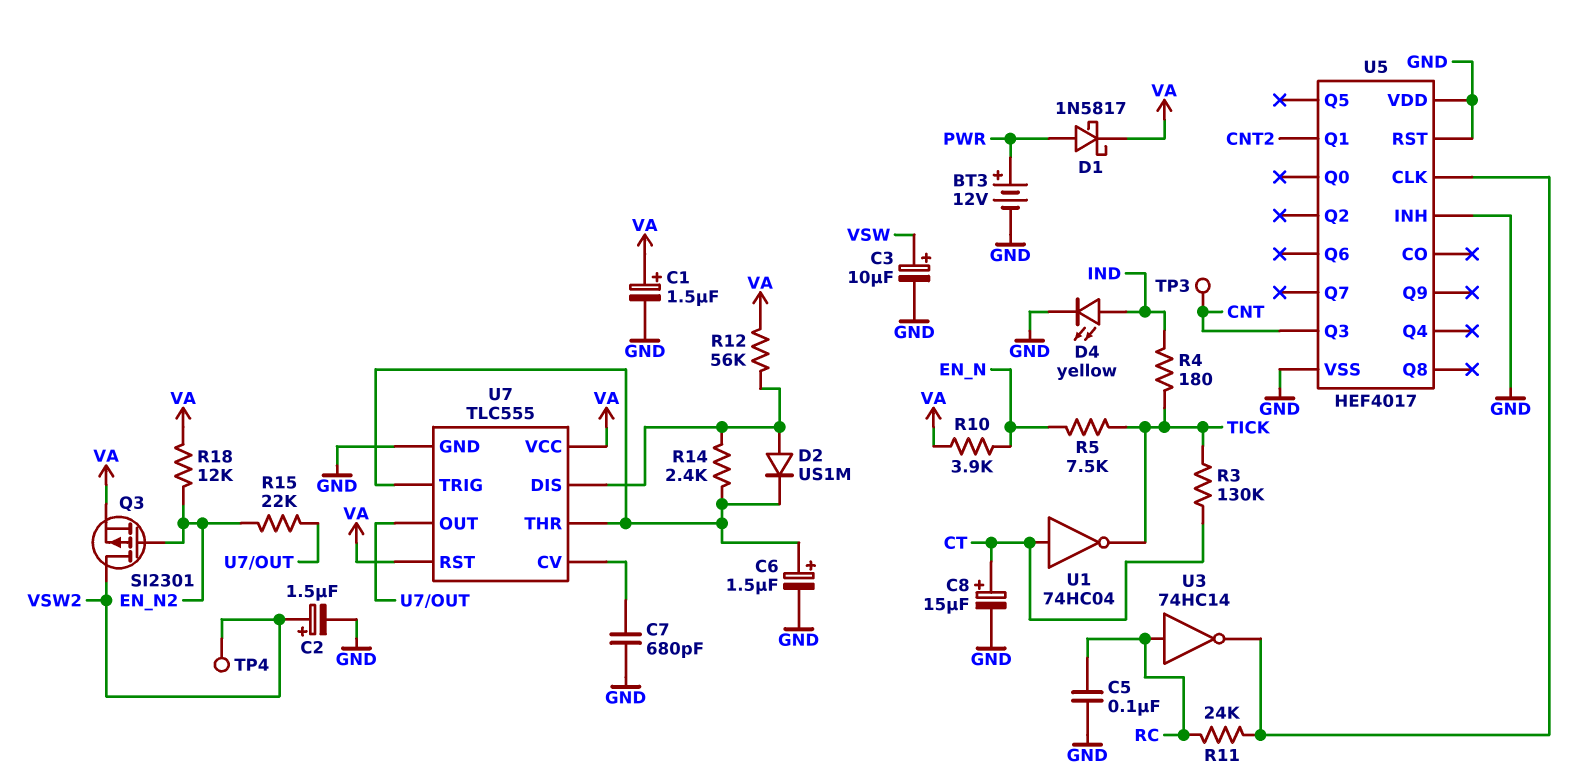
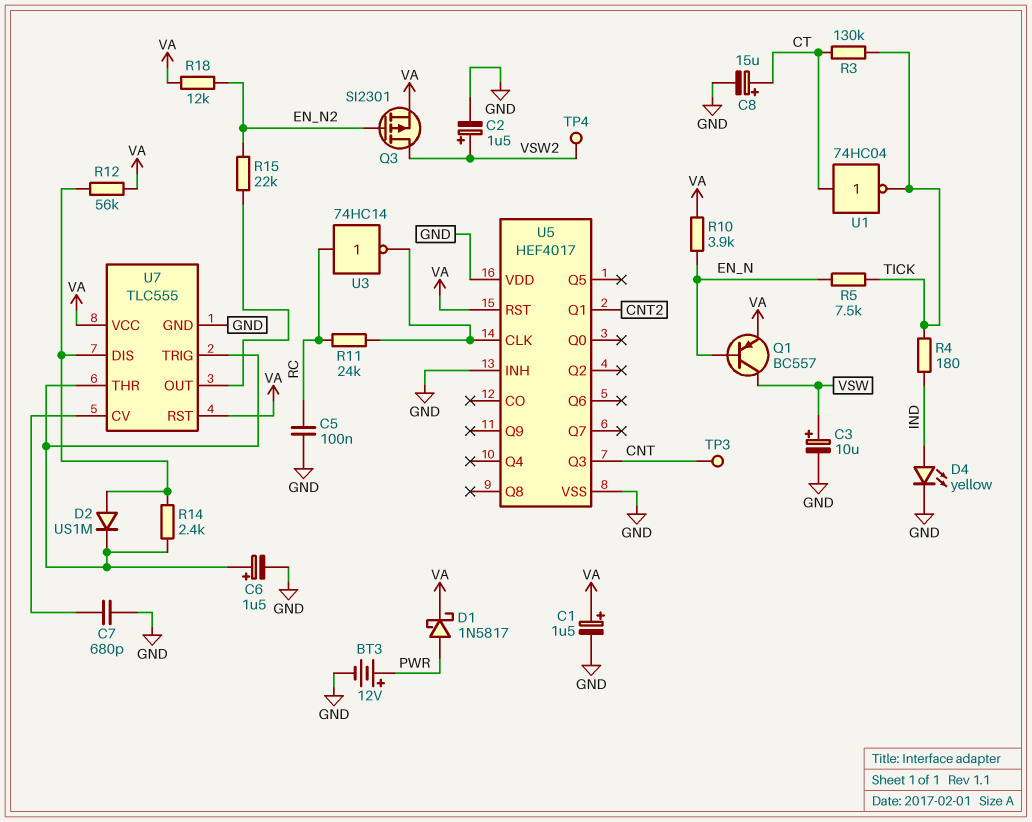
Q1: none -> PNP BC557 (B EN_N, C VSW, E VA)
U5 pin RST: GND -> VA

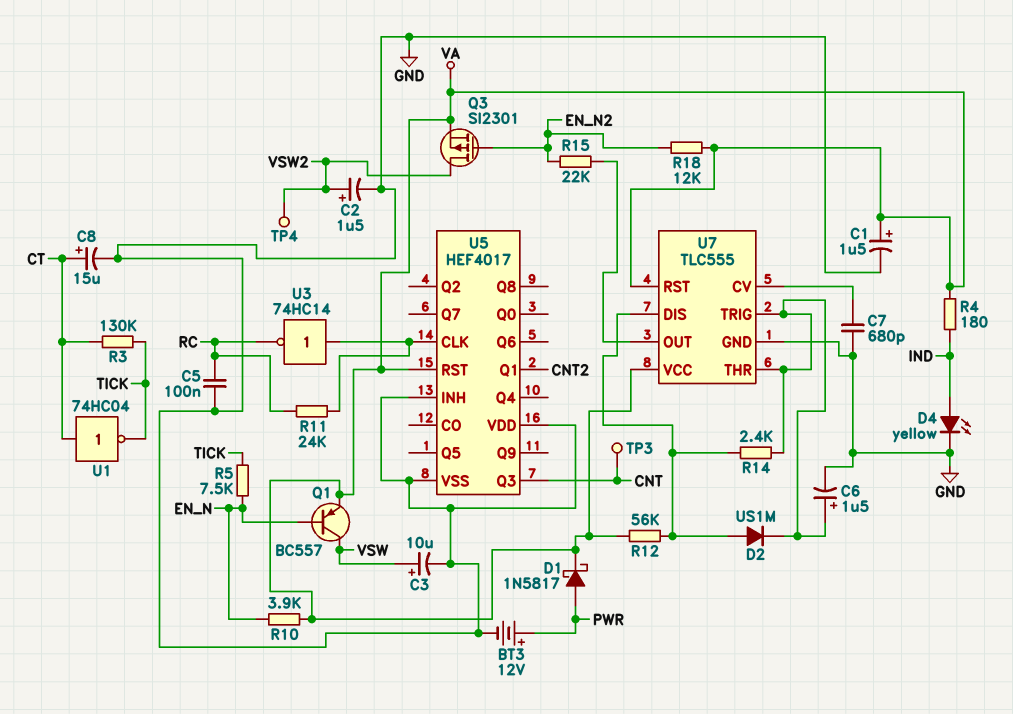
R4: 180 (IND, TICK) -> 180 (IND, VA)
U3: NOT 74HC14 (in RC, out U5/CLK) -> NOT 74HC14 (in U5/CLK, out RC)

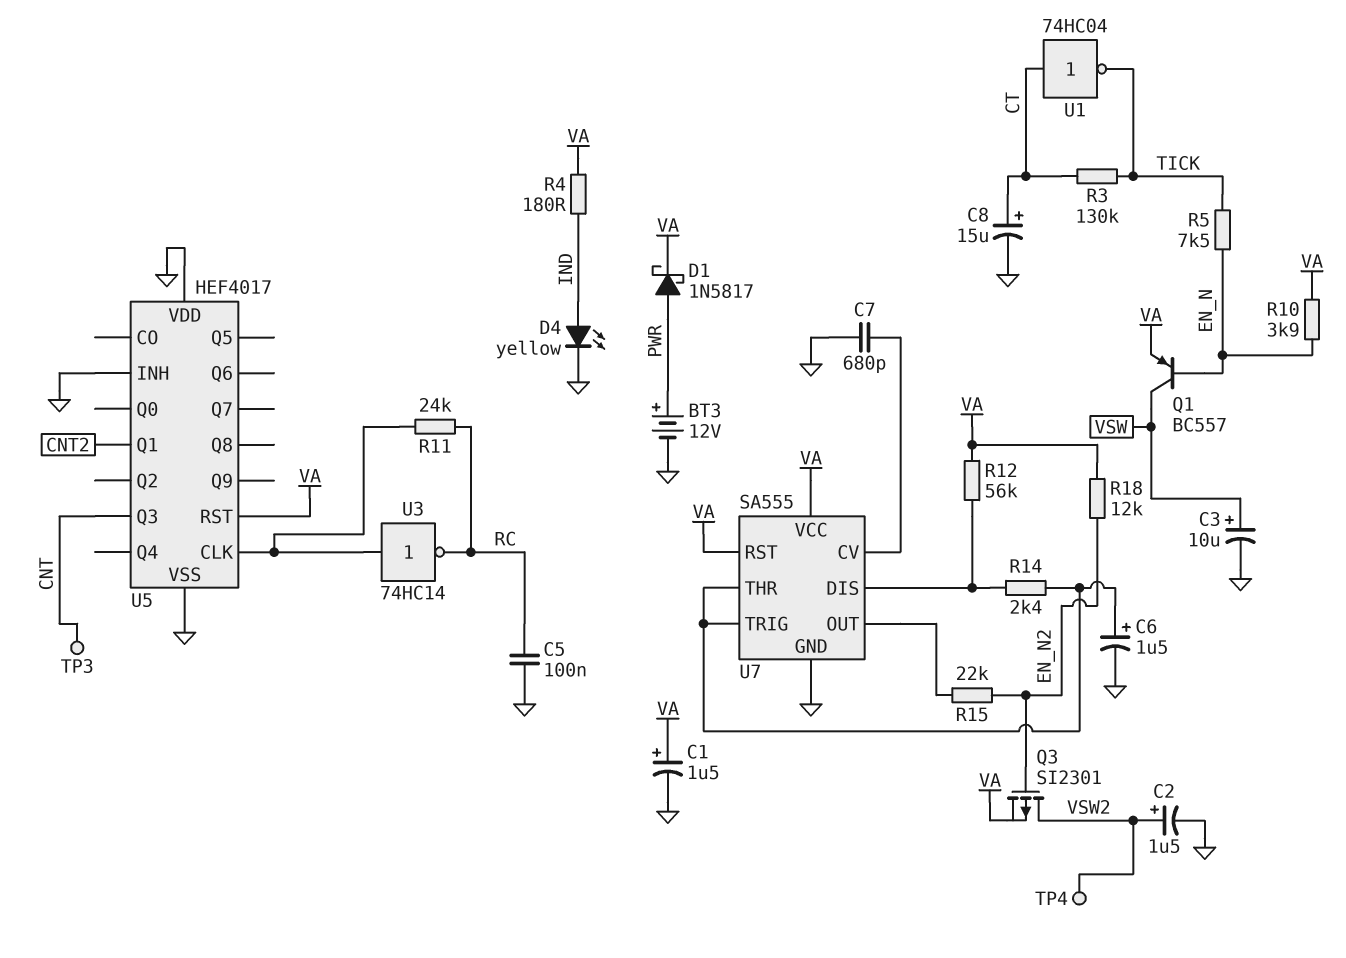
D2: diode US1M (A U7/DIS, K U7/THR) -> none
U7: TLC555 -> SA555

